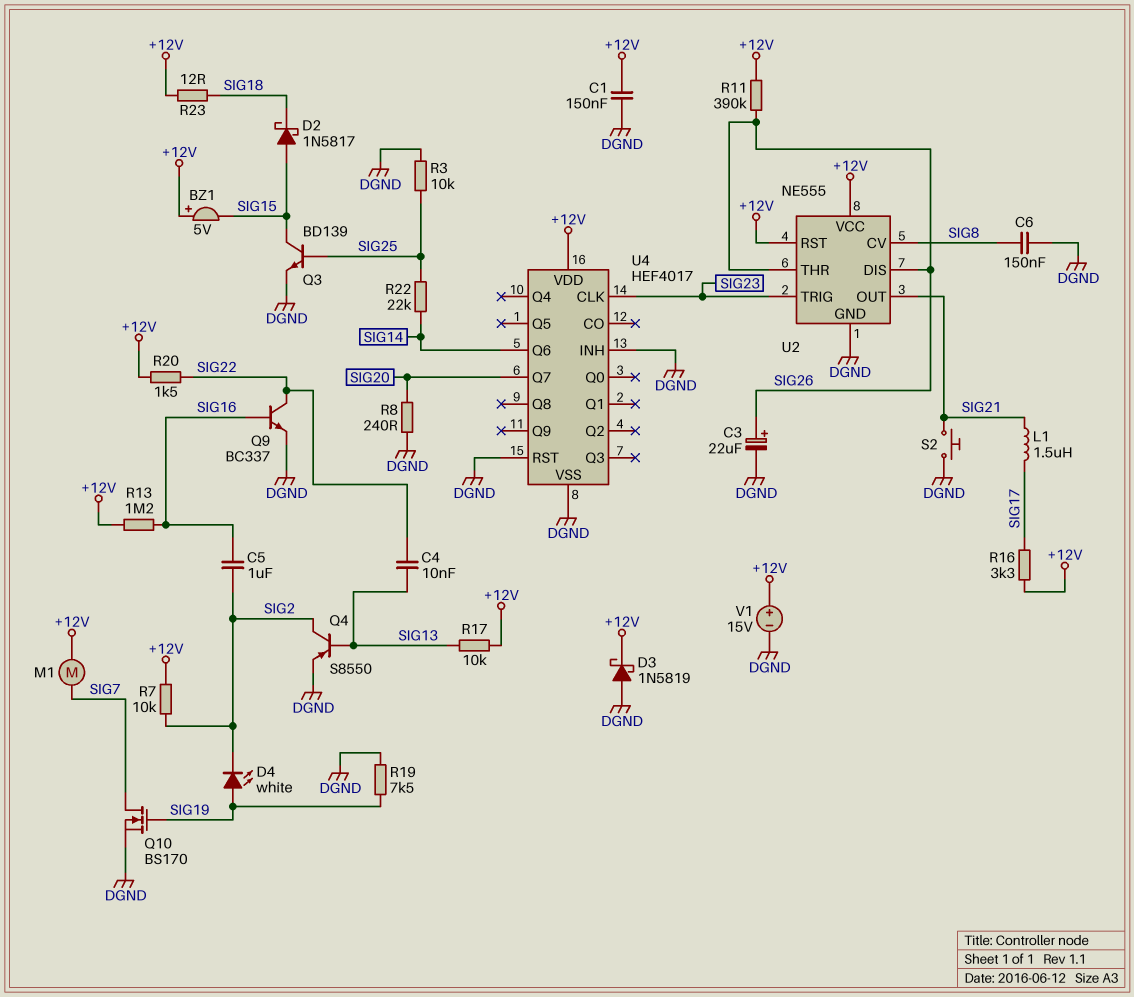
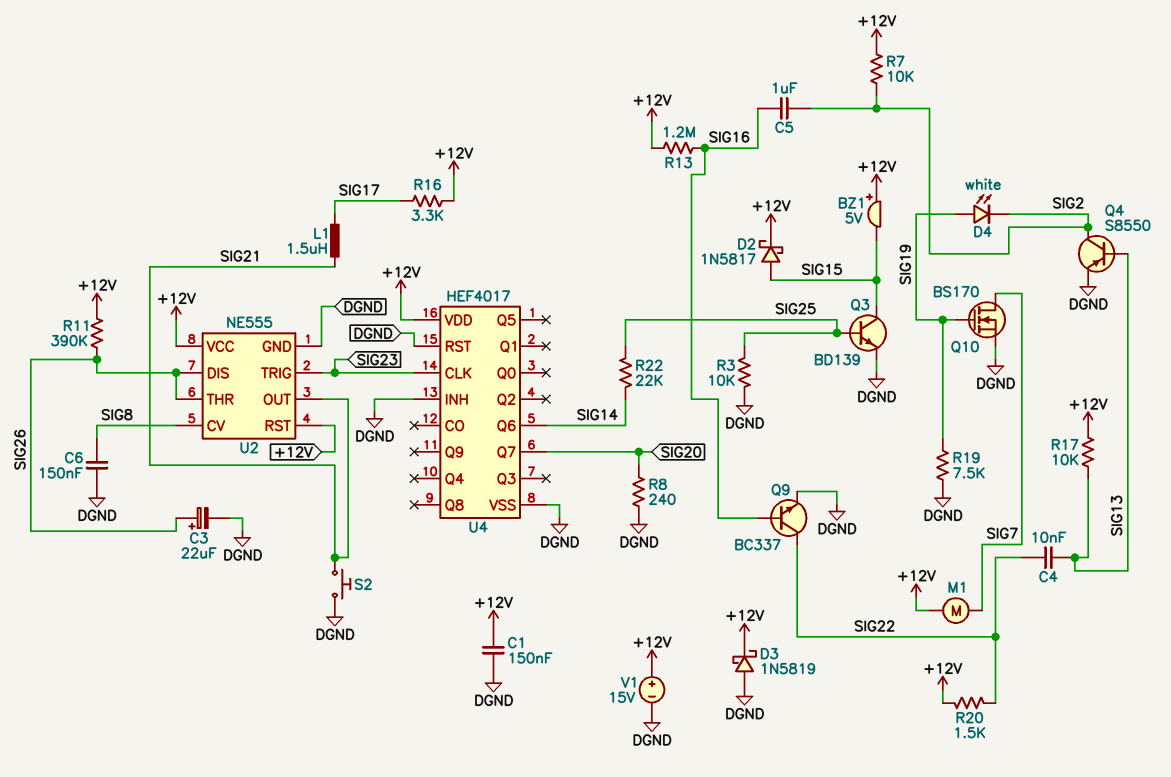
D2: schottky 1N5817 (A SIG15, K SIG18) -> schottky 1N5817 (A SIG15, K +12V)
R23: 12 (+12V, SIG18) -> none

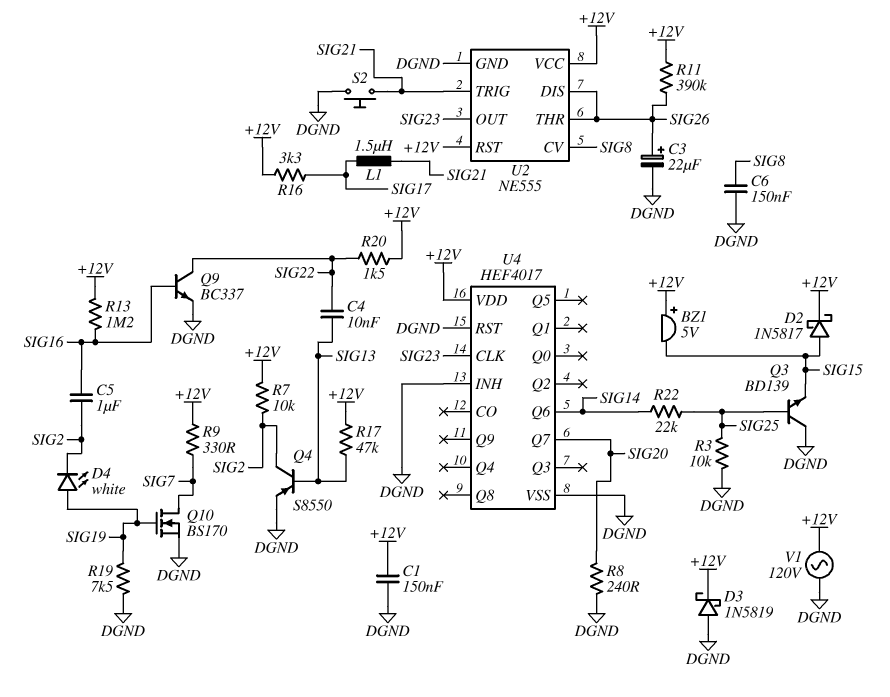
M1: motor (+12V, SIG7) -> none
Q3: NPN BD139 (B SIG25, C SIG15, E DGND) -> NPN BD139 (B SIG25, C DGND, E SIG15)
R9: none -> 330 (+12V, SIG7)
R17: 10k (+12V, SIG13) -> 47k (+12V, SIG13)
U2 pin OUT: SIG21 -> SIG23
U2 pin TRIG: SIG23 -> SIG21
V1: 15V (plus +12V, minus DGND) -> AC 120V (+12V, DGND)

